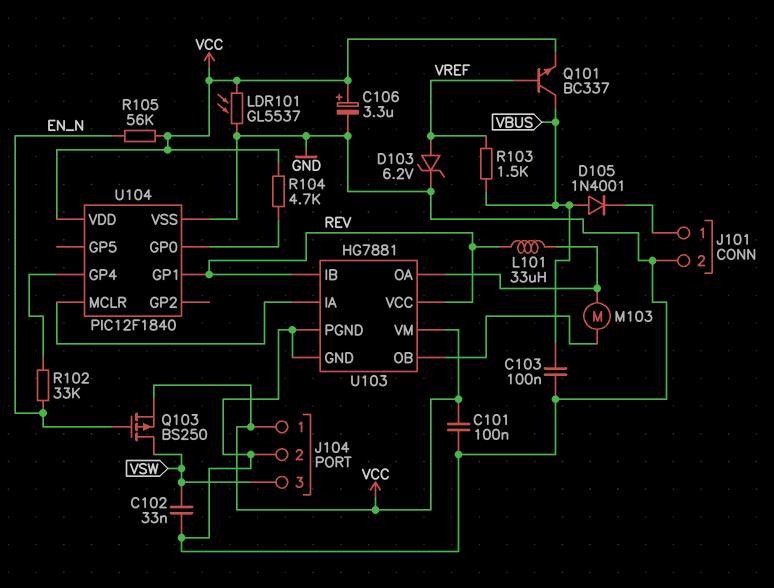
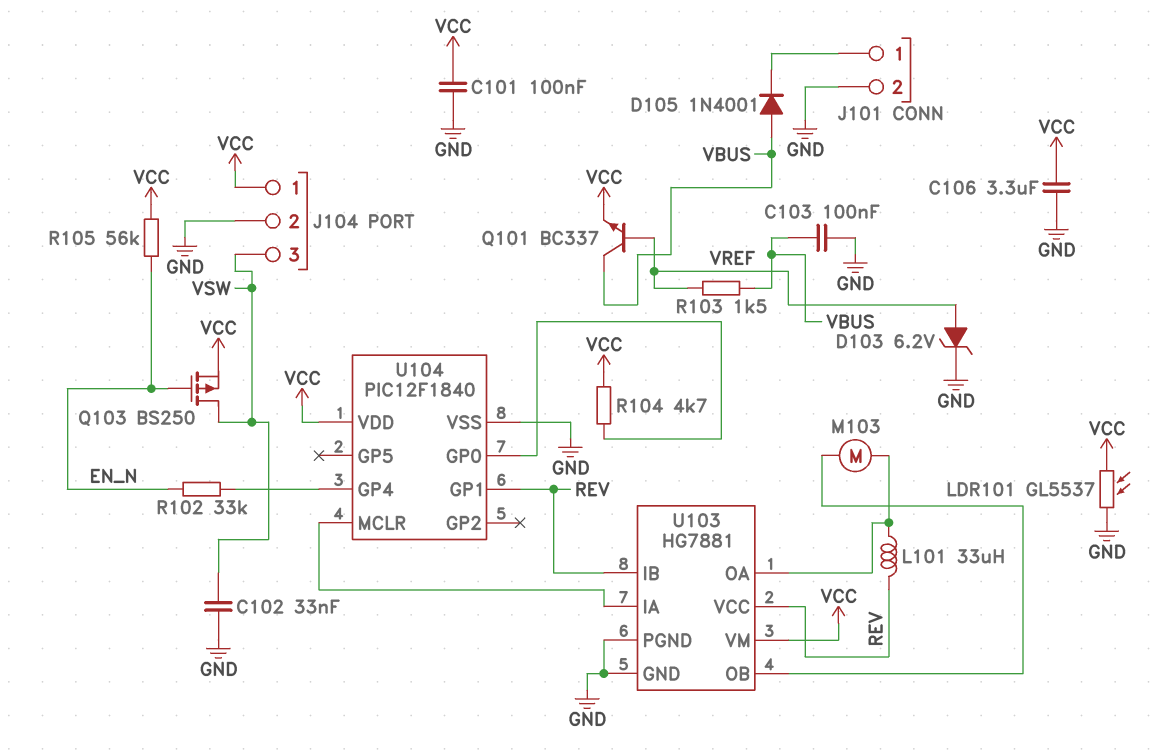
C106: 3.3uF (plus VCC, minus GND) -> 3.3uF (GND, VCC)

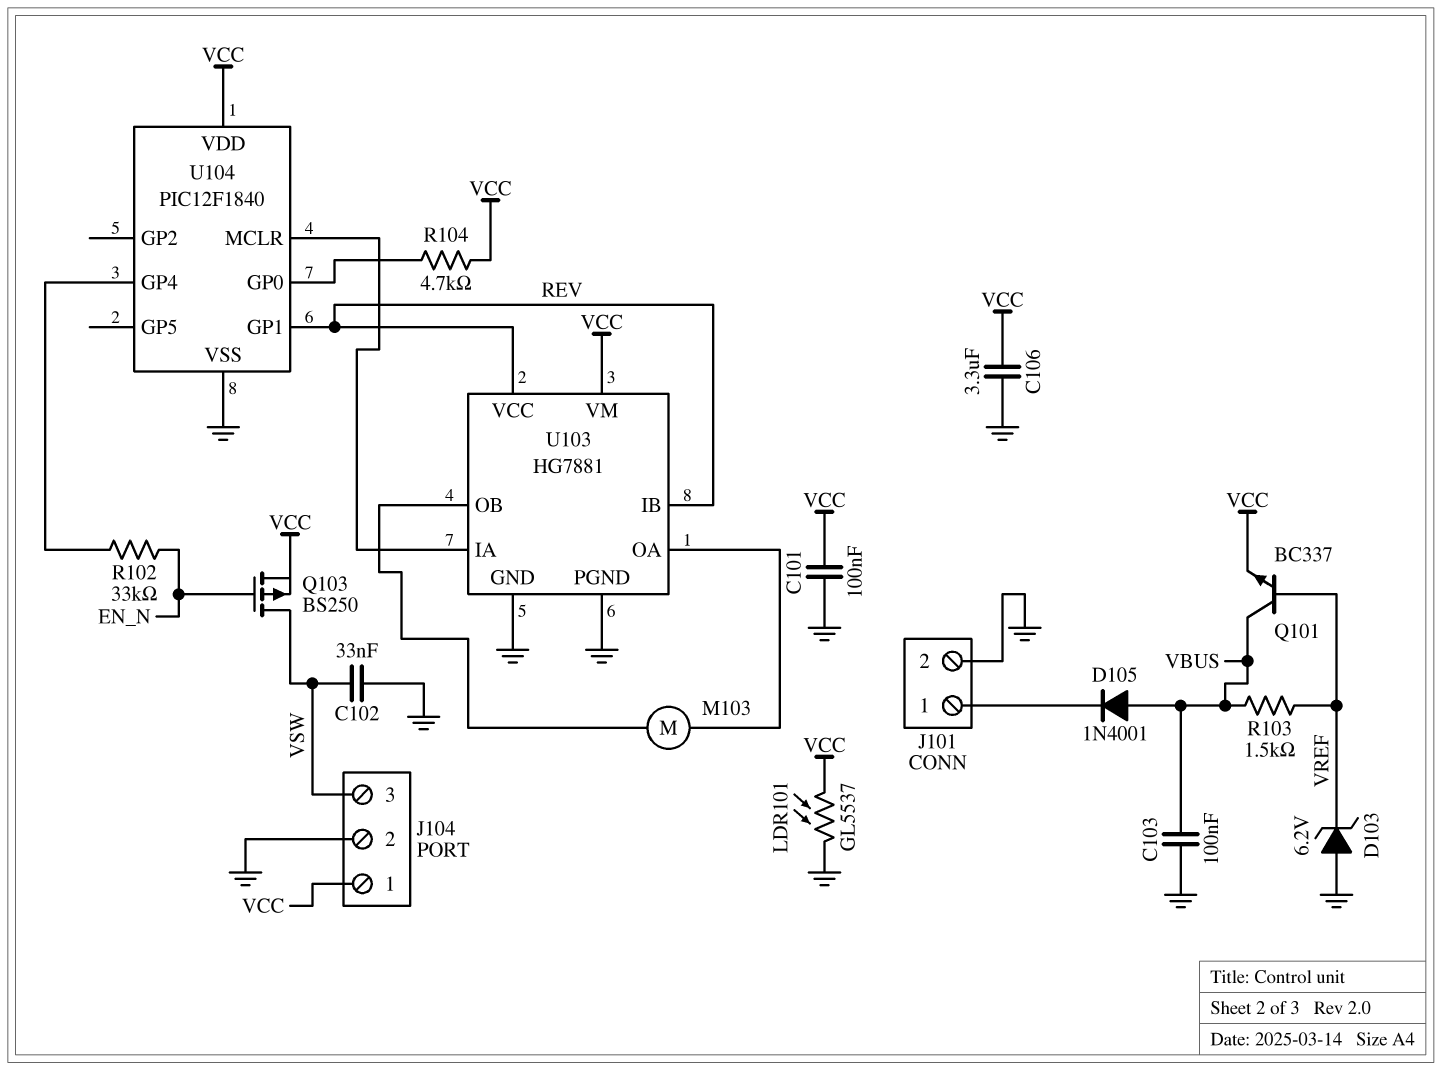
D103: zener 6.2V (A VREF, K GND) -> zener 6.2V (A GND, K VREF)
L101: 33uH (REV, U103/OA) -> none
R105: 56k (EN_N, VCC) -> none

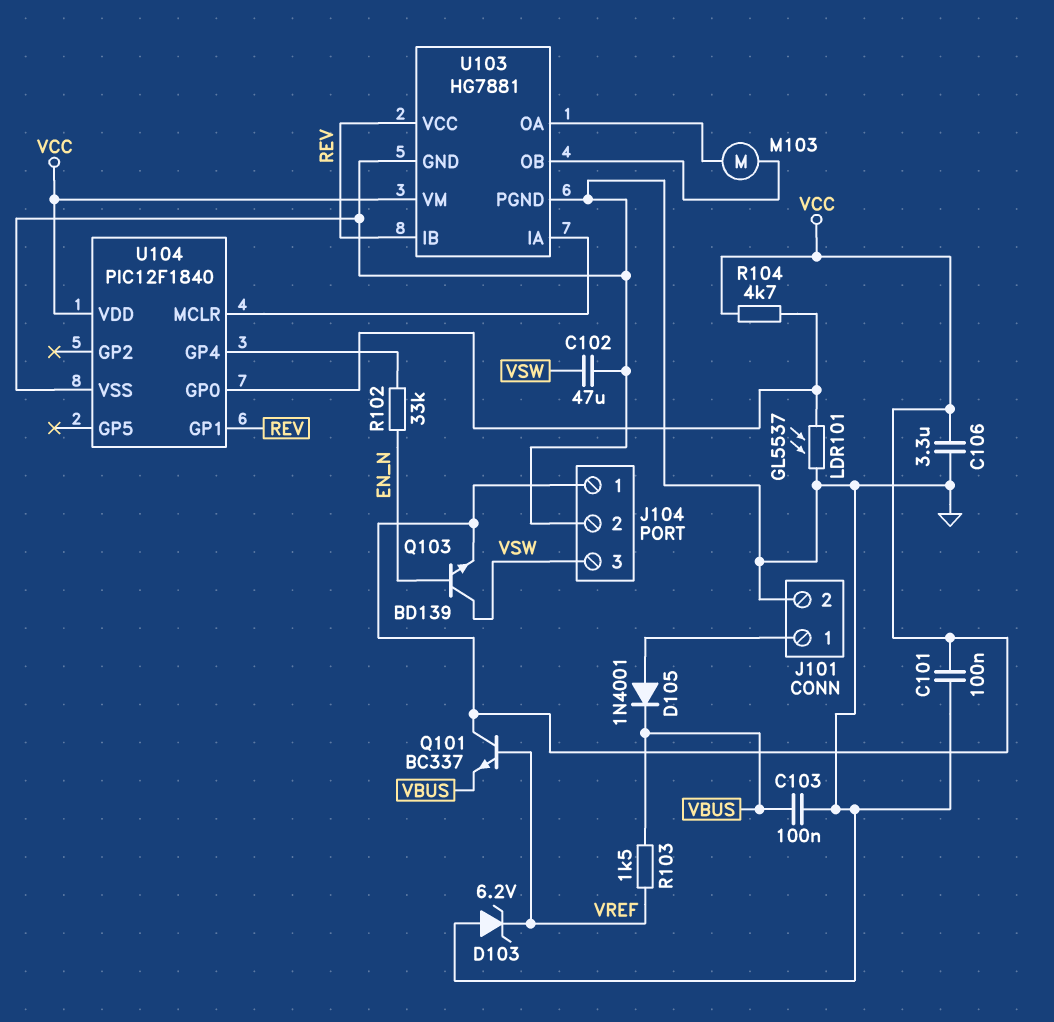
C102: 33nF (GND, VSW) -> 47uF (GND, VSW)
D105: diode 1N4001 (A VBUS, K J101/1) -> diode 1N4001 (A J101/1, K VBUS)
LDR101: GL5537 (GND, VCC) -> GL5537 (GND, U104/GP0)
Q101: NPN BC337 (B VREF, C VBUS, E VCC) -> NPN BC337 (B VREF, C VCC, E VBUS)
Q103: PMOS BS250 (G EN_N, D VSW, S VCC) -> NPN BD139 (B EN_N, C VSW, E VCC)

